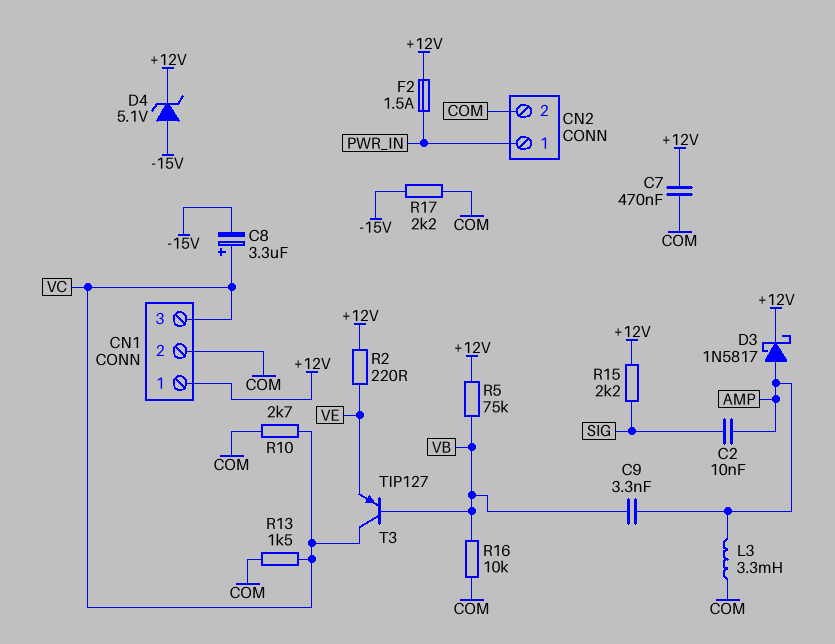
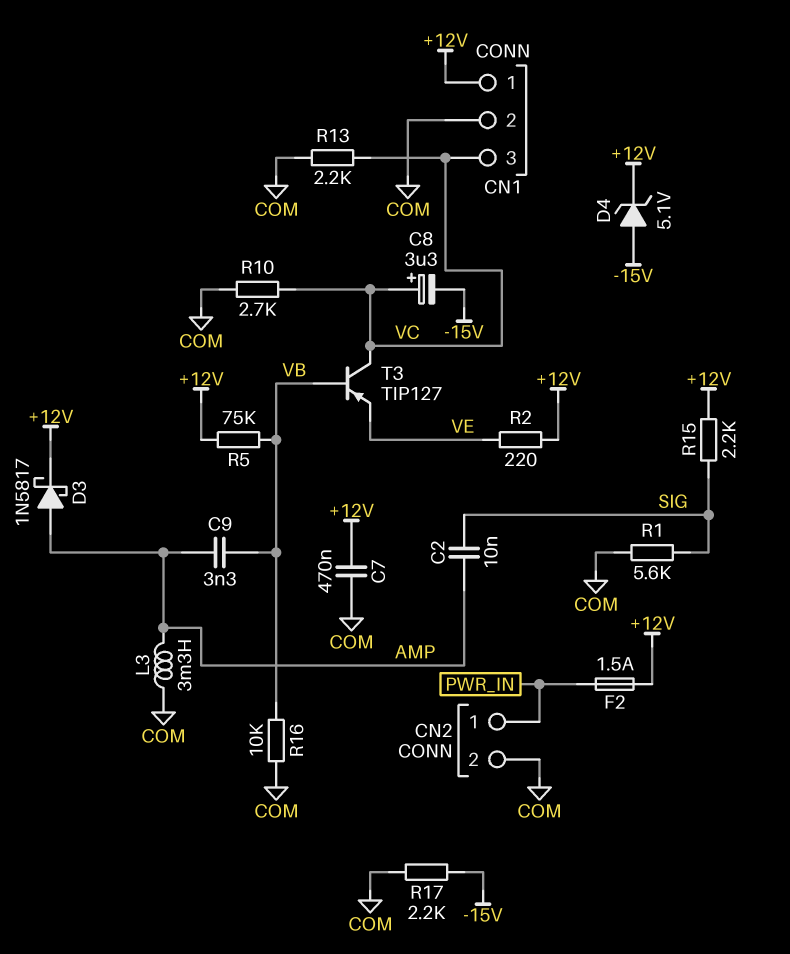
R1: none -> 5.6k (COM, SIG)
R13: 1.5k (COM, VC) -> 2.2k (COM, VC)

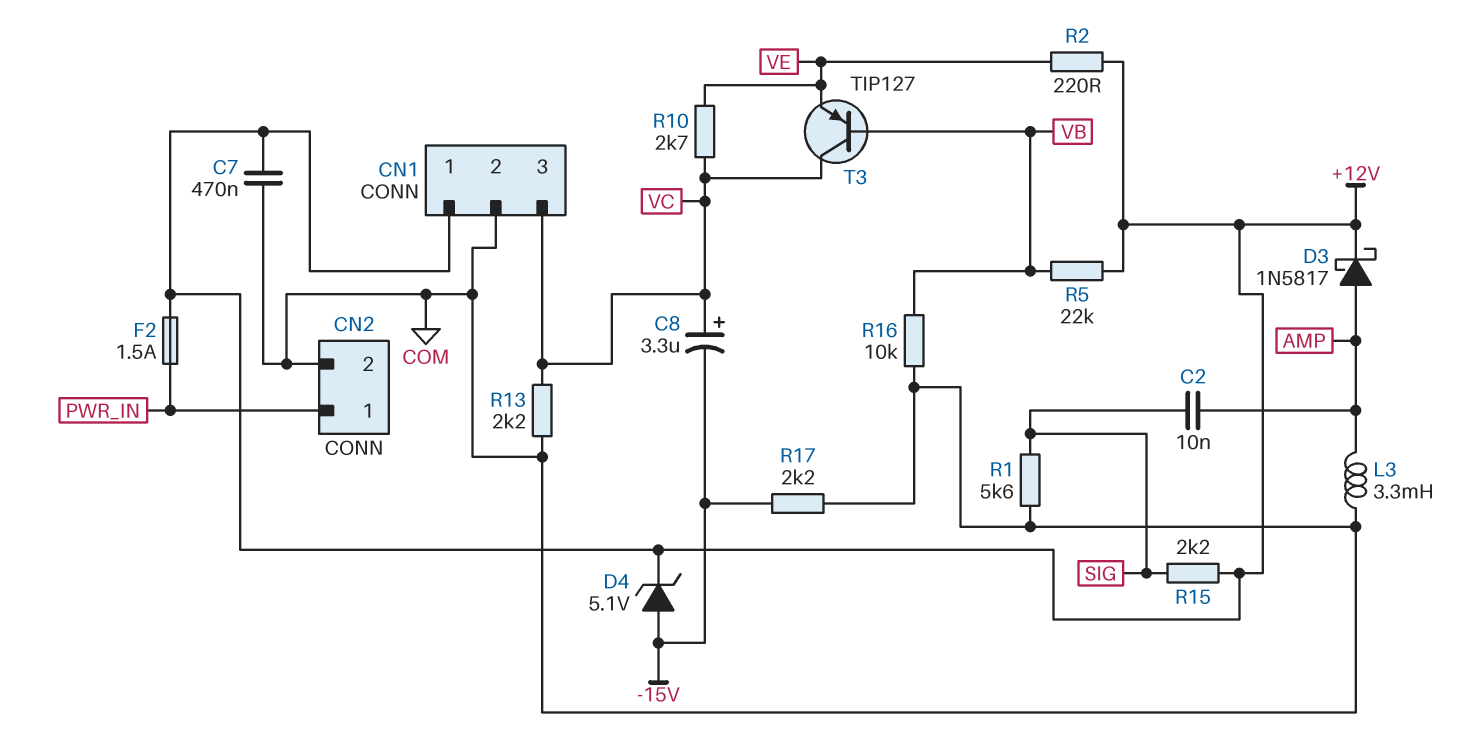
C9: 3.3nF (AMP, VB) -> none
R5: 75k (+12V, VB) -> 22k (+12V, VB)
R10: 2.7k (COM, VC) -> 2.7k (VC, VE)

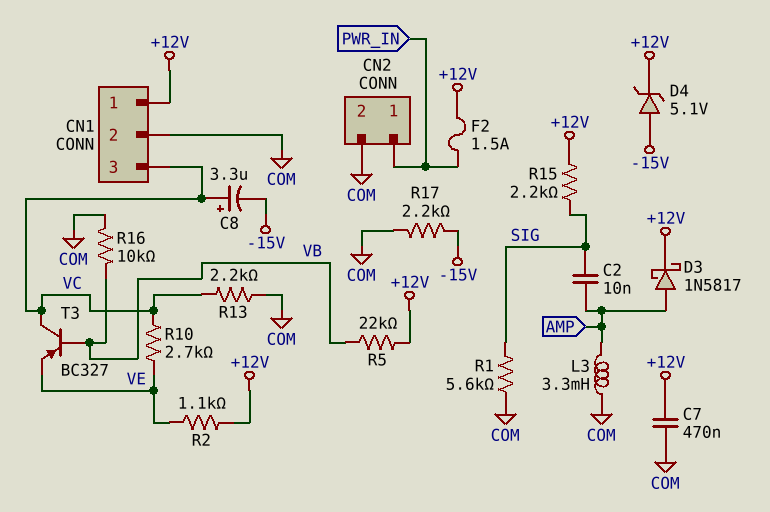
R2: 220 (+12V, VE) -> 1.1k (+12V, VE)
T3: PNP TIP127 (B VB, C VC, E VE) -> PNP BC327 (B VB, C VC, E VE)

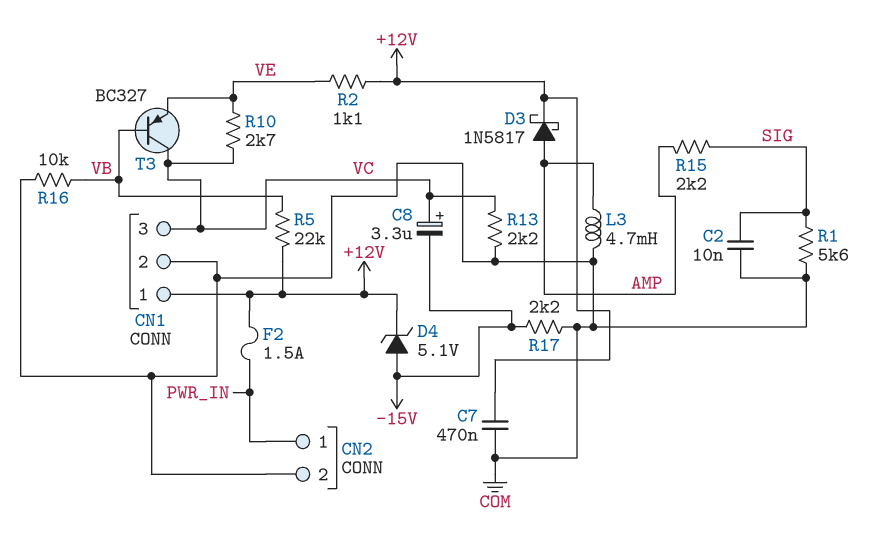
C2: 10nF (AMP, SIG) -> 10nF (COM, SIG)
L3: 3.3mH (AMP, COM) -> 4.7mH (AMP, COM)
R15: 2.2k (+12V, SIG) -> 2.2k (AMP, SIG)

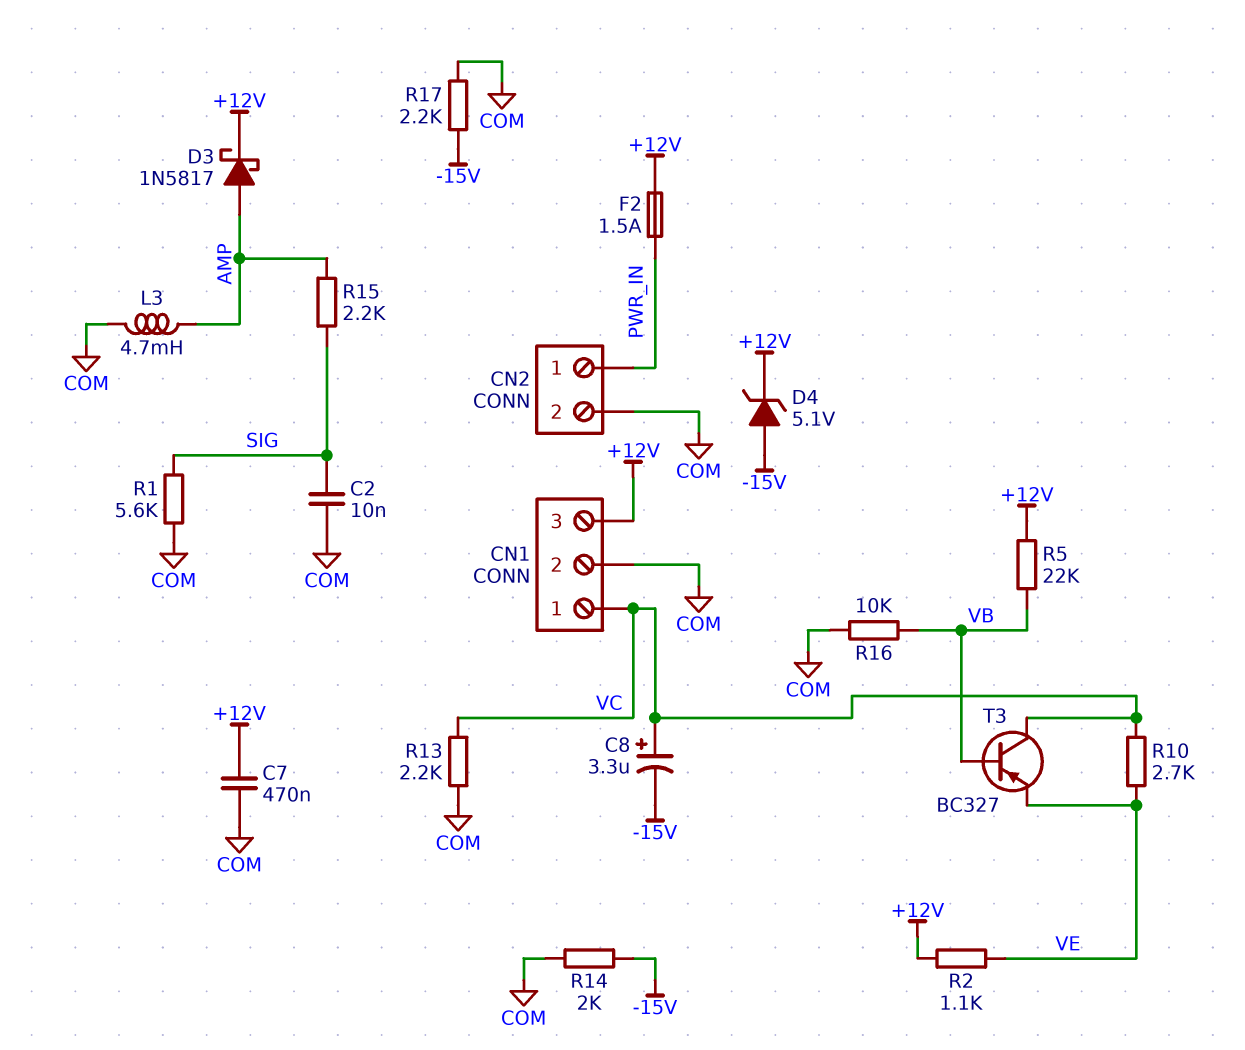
CN1 pin 1: +12V -> VC
CN1 pin 3: VC -> +12V
R14: none -> 2k (-15V, COM)

